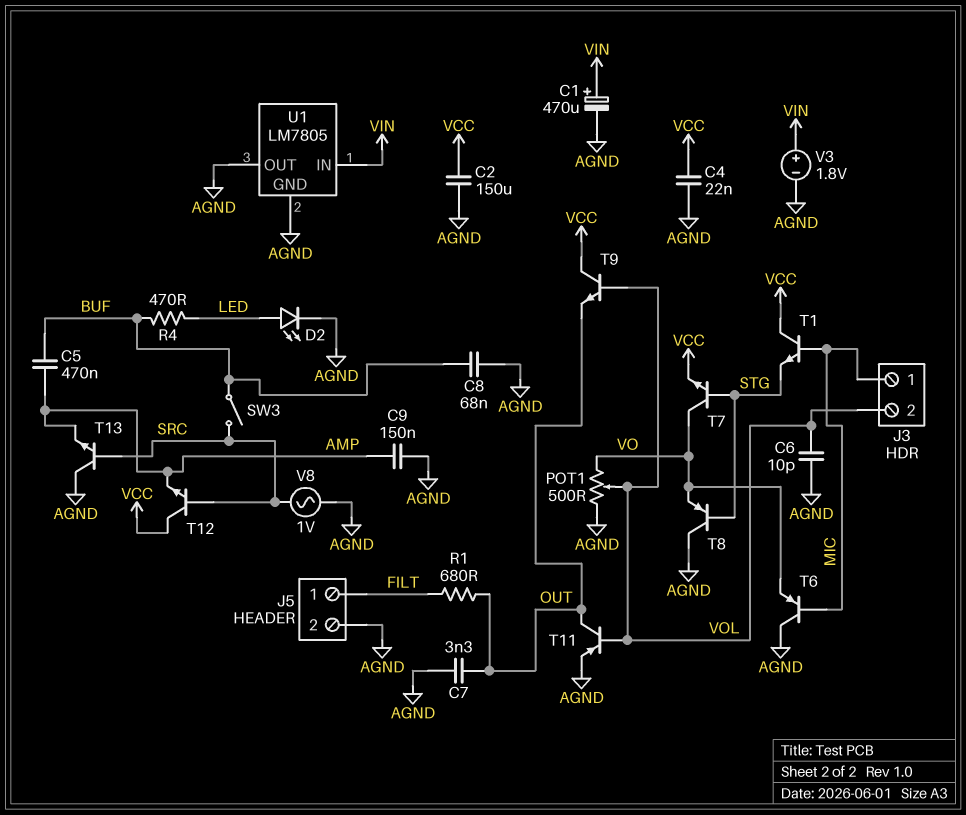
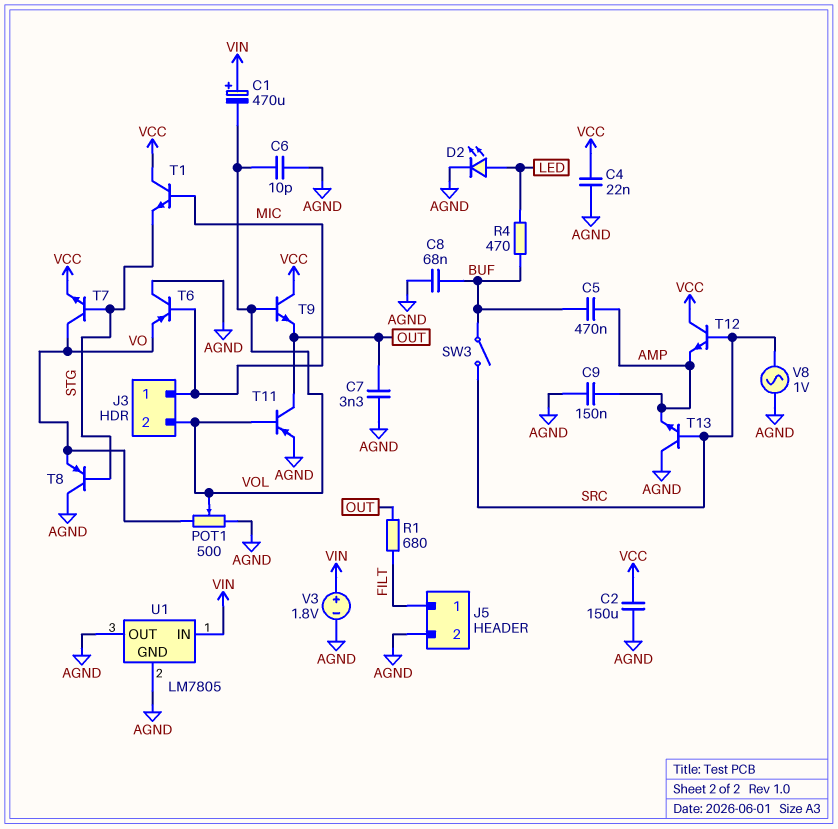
C1: 470uF (plus VIN, minus AGND) -> 470uF (plus VIN, minus VOL)

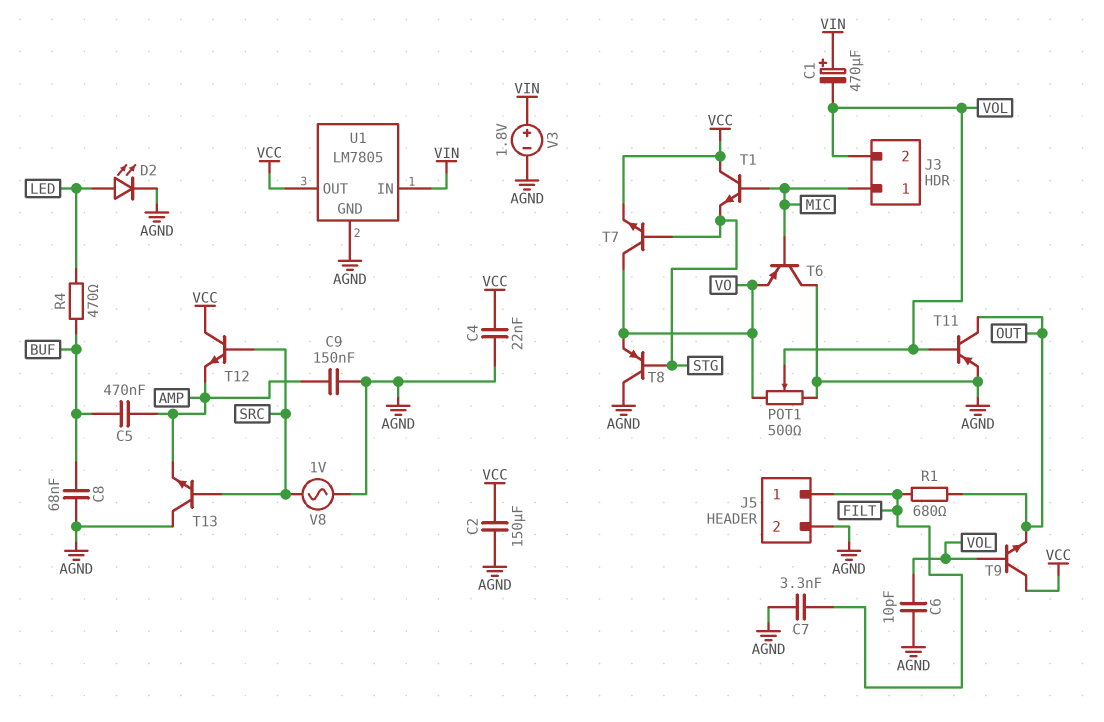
C7: 3.3nF (AGND, OUT) -> 3.3nF (AGND, FILT)
SW3: switch (BUF, SRC) -> none
U1 pin OUT: AGND -> VCC

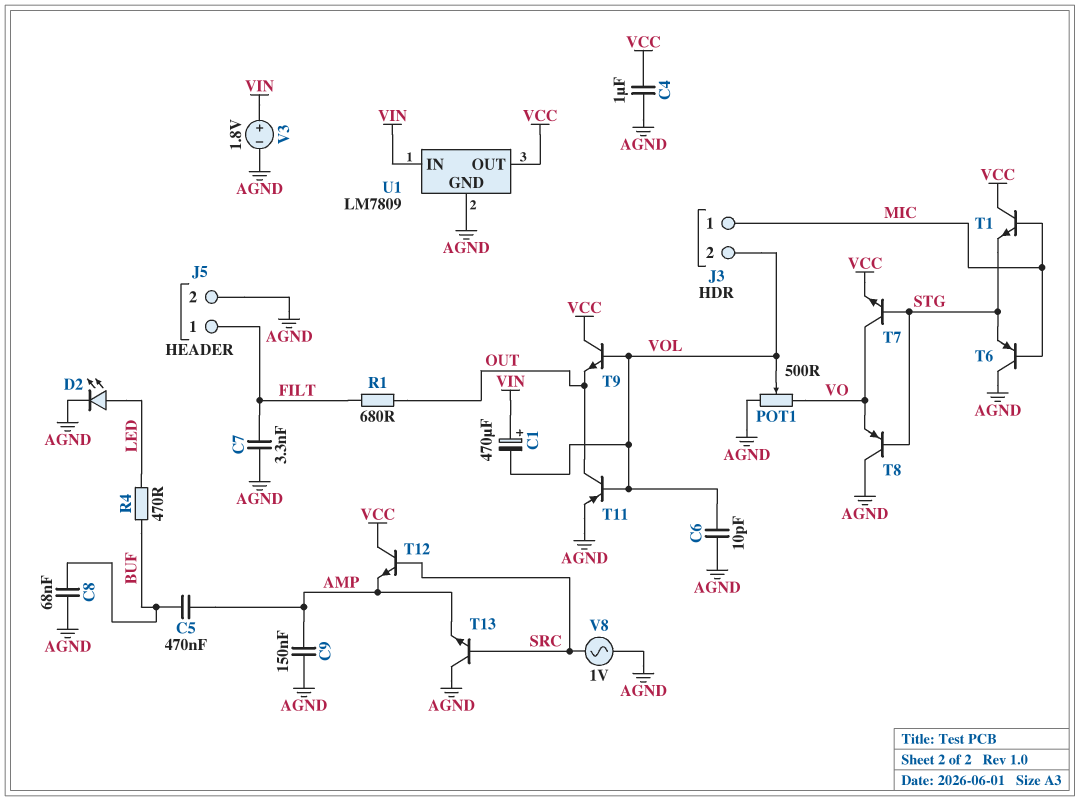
C2: 150uF (AGND, VCC) -> none
C4: 22nF (AGND, VCC) -> 1uF (AGND, VCC)
T6: PNP (B MIC, C AGND, E VO) -> PNP (B MIC, C AGND, E STG)
U1: LM7805 -> LM7809

